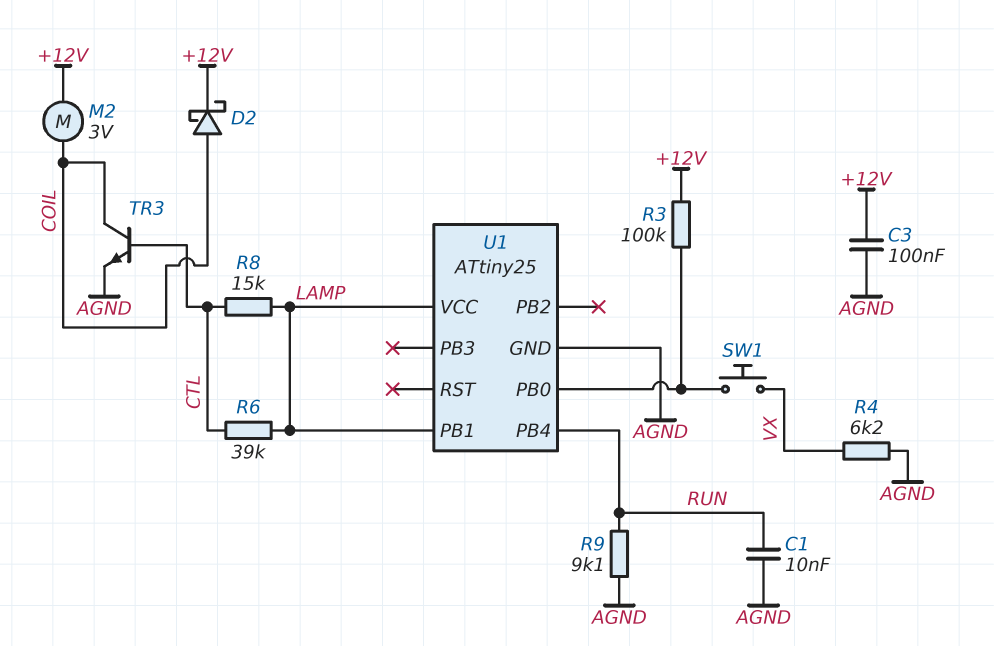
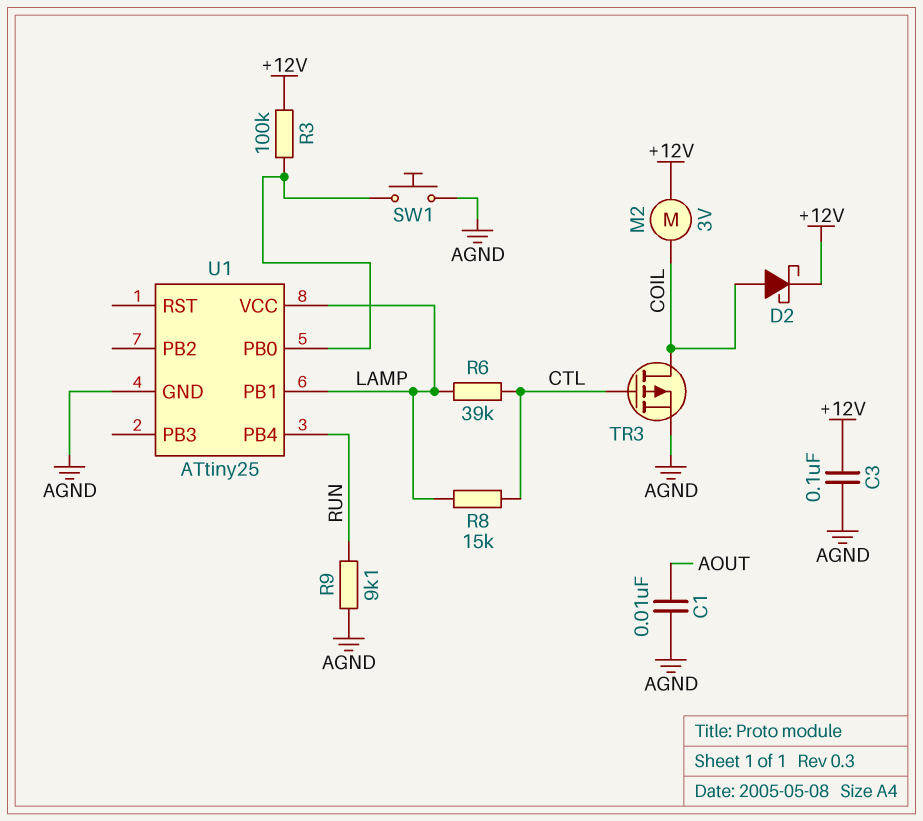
C1: 10nF (AGND, RUN) -> 10nF (AGND, AOUT)
R4: 6.2k (AGND, VX) -> none
SW1: button (U1/PB0, VX) -> button (AGND, U1/PB0)
TR3: NPN (B CTL, C COIL, E AGND) -> PMOS (G CTL, D COIL, S AGND)

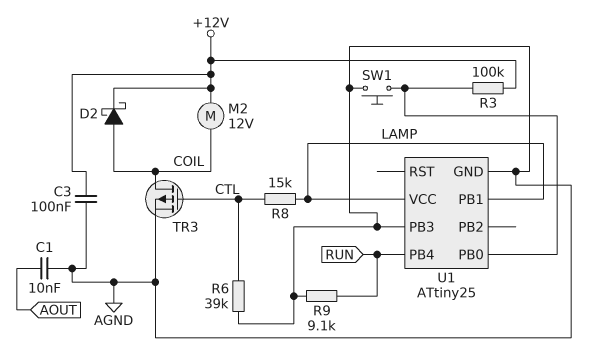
M2: motor 3V (+12V, COIL) -> motor 12V (+12V, COIL)
R6: 39k (CTL, LAMP) -> 39k (AGND, CTL)
U1 pin PB3: none -> AGND

